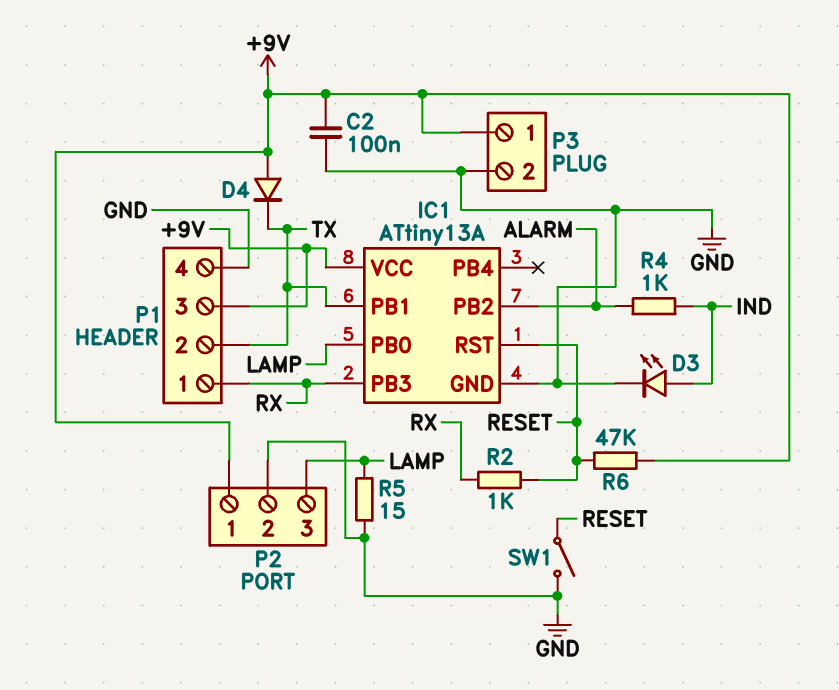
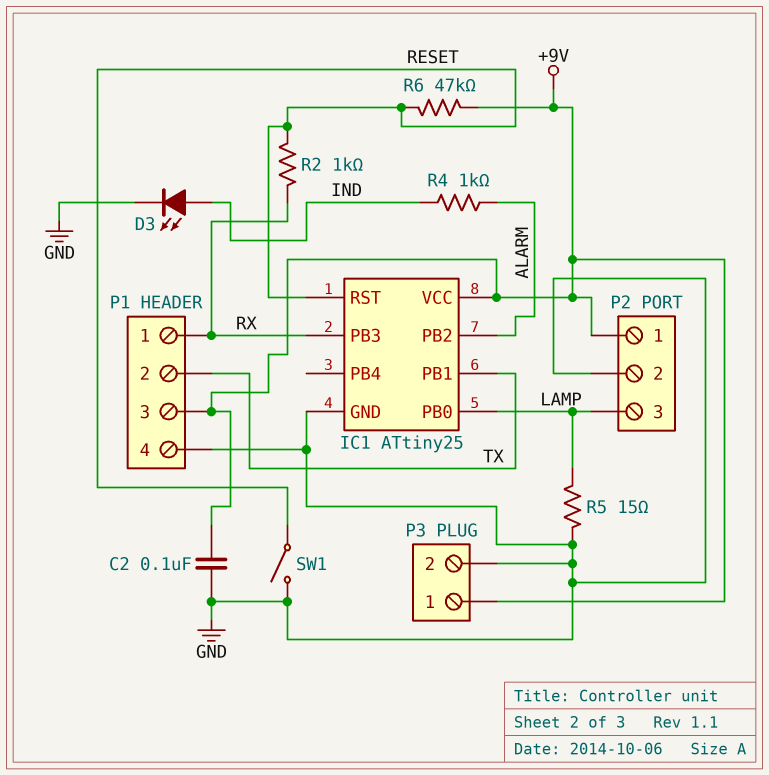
D4: diode (A +9V, K TX) -> none
IC1: ATtiny13A -> ATtiny25

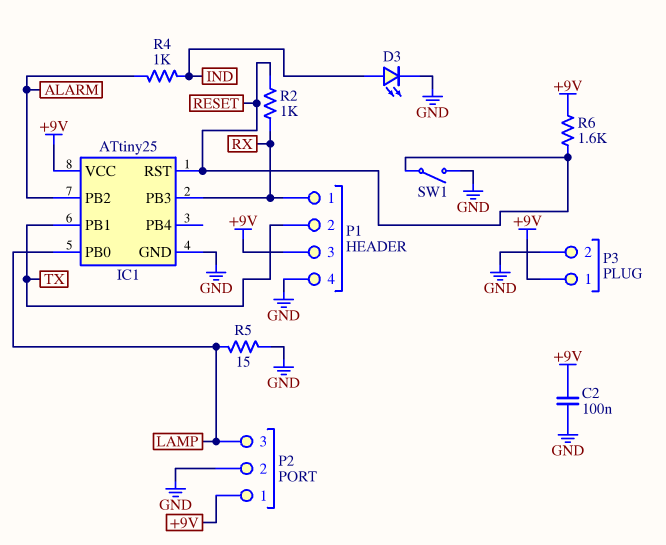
R6: 47k (+9V, RESET) -> 1.6k (+9V, RESET)

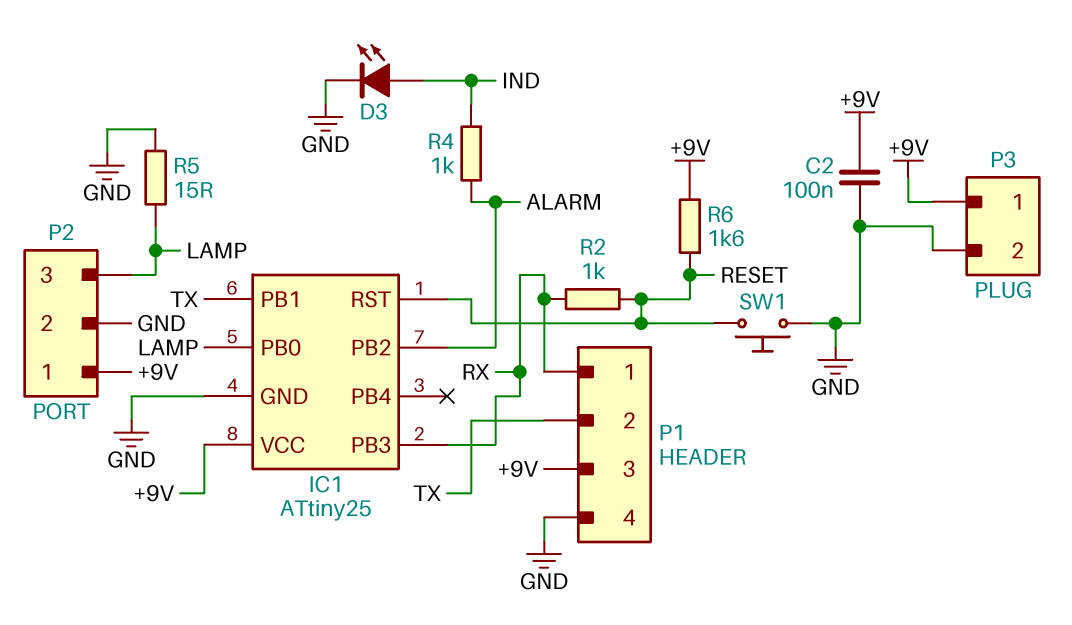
SW1: switch (GND, RESET) -> button (GND, RESET)

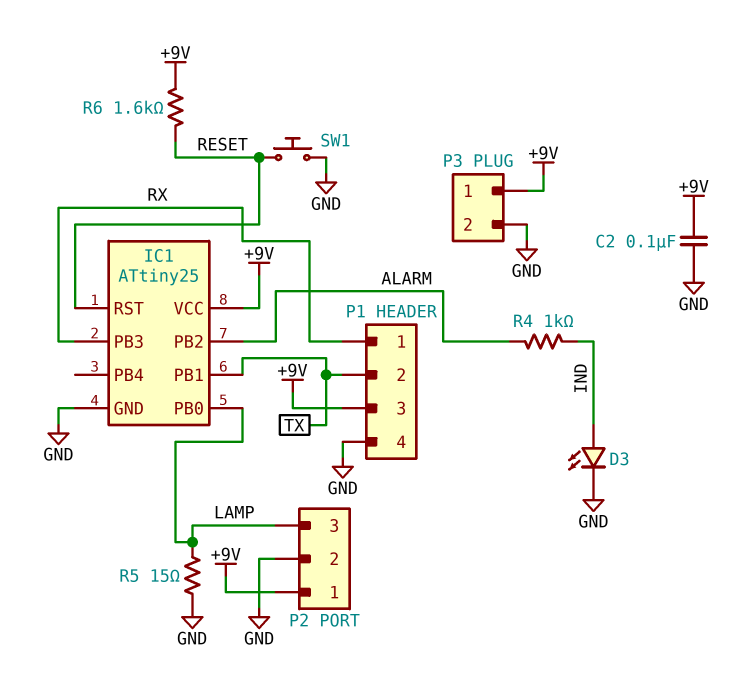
R2: 1k (RESET, RX) -> none

